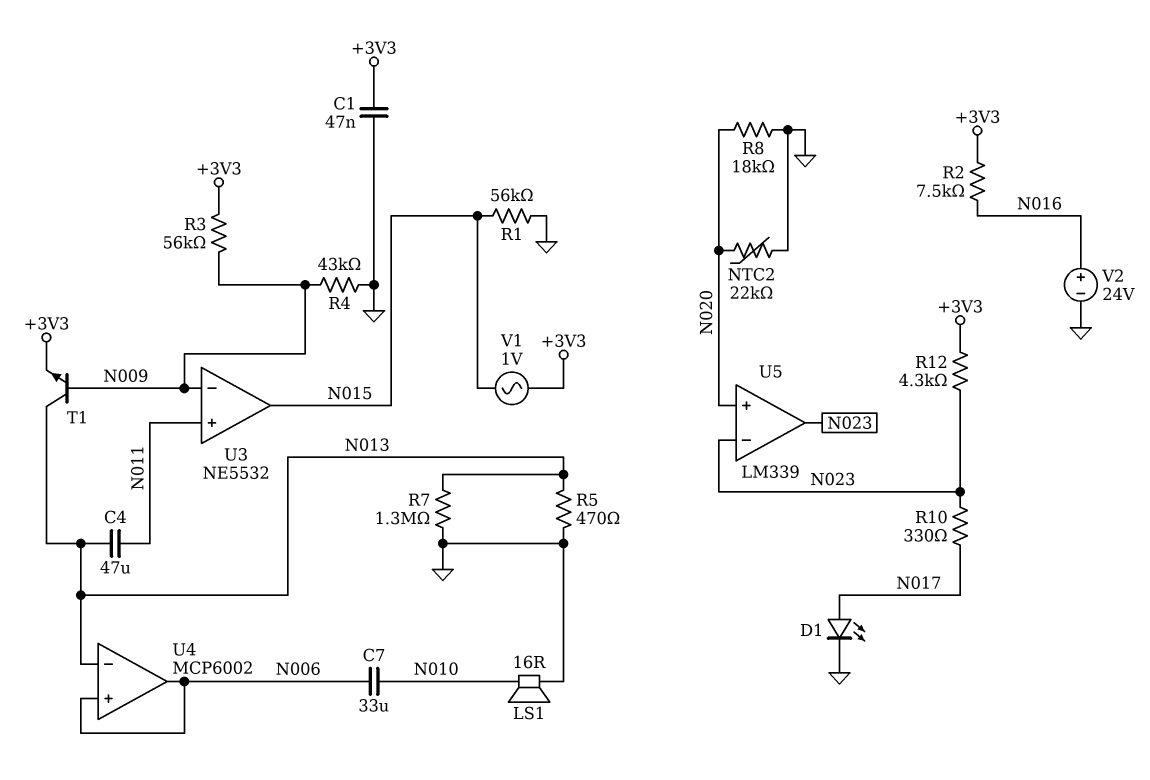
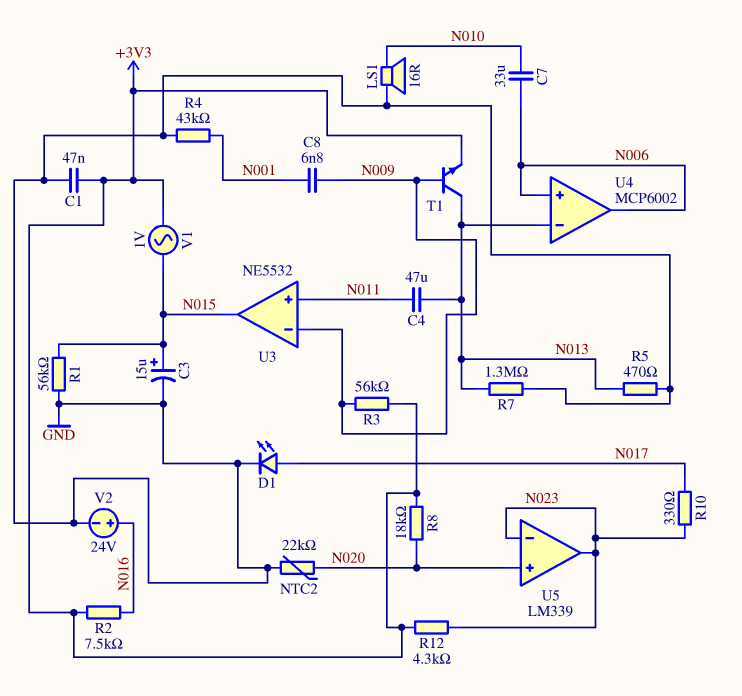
C3: none -> 15uF (plus N015, minus GND)
C8: none -> 6.8nF (N001, N009)
R4: 43k (GND, N009) -> 43k (GND, N001)
R8: 18k (GND, N020) -> 18k (+3V3, N020)

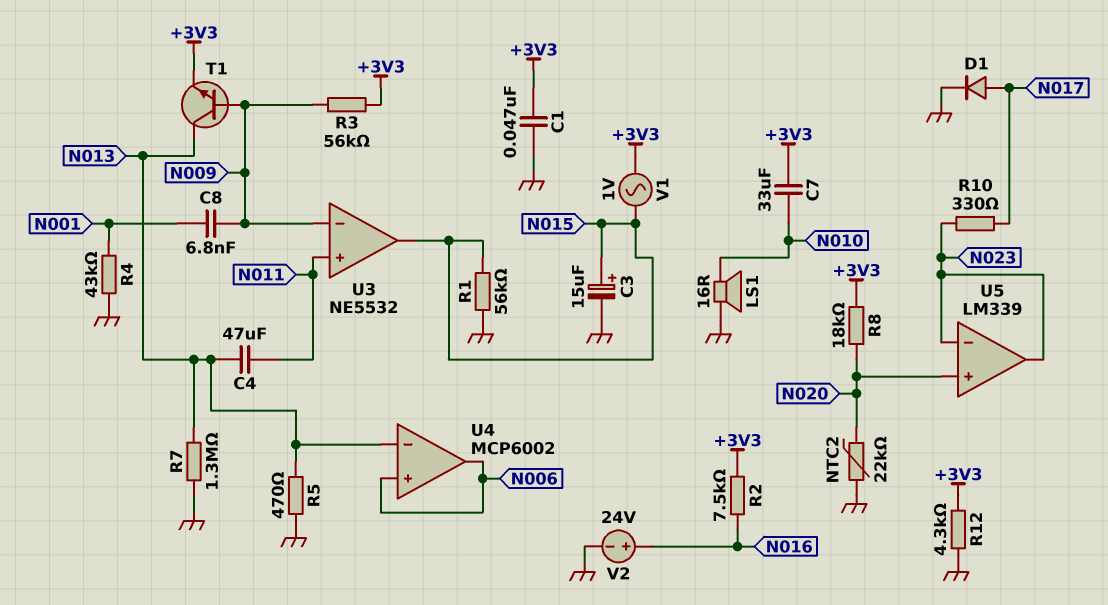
C7: 33uF (N006, N010) -> 33uF (+3V3, N010)
D1: LED (A N017, K GND) -> diode (A N017, K GND)
R12: 4.3k (+3V3, N023) -> 4.3k (+3V3, GND)

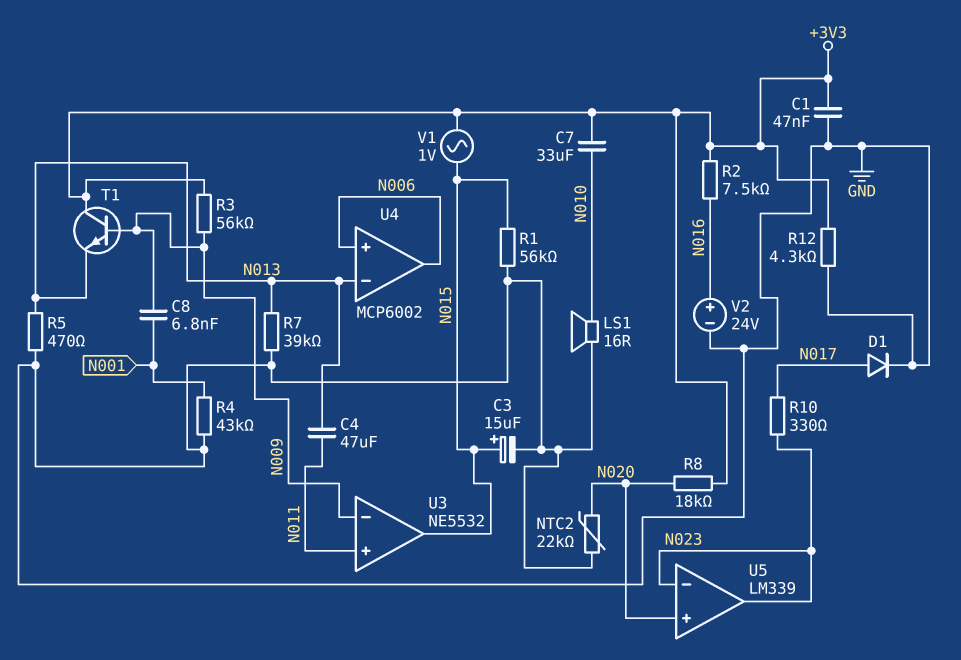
R7: 1.3M (GND, N013) -> 39k (GND, N013)
T1: NPN (B N009, C N013, E +3V3) -> NPN (B N009, C +3V3, E N013)

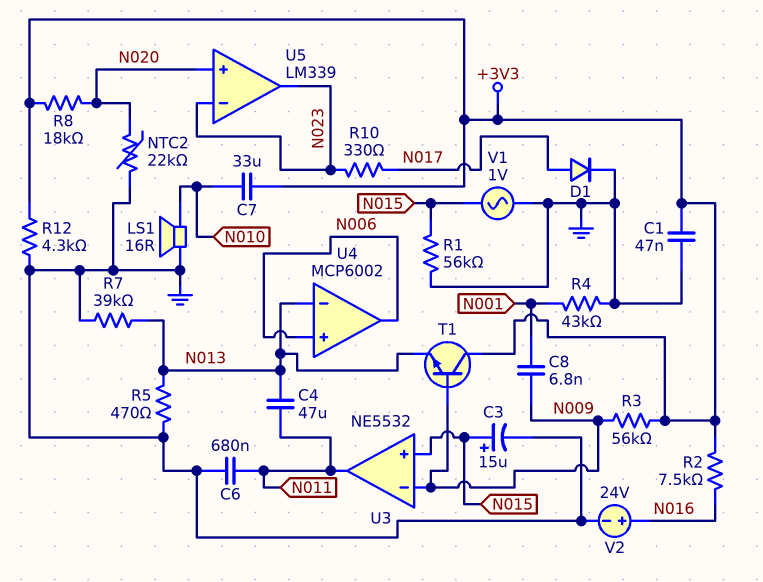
C6: none -> 680nF (GND, N011)
U3 pin in+: N011 -> N015
U3 pin out: N015 -> N011
V1: AC 1V (+3V3, N015) -> AC 1V (GND, N015)

